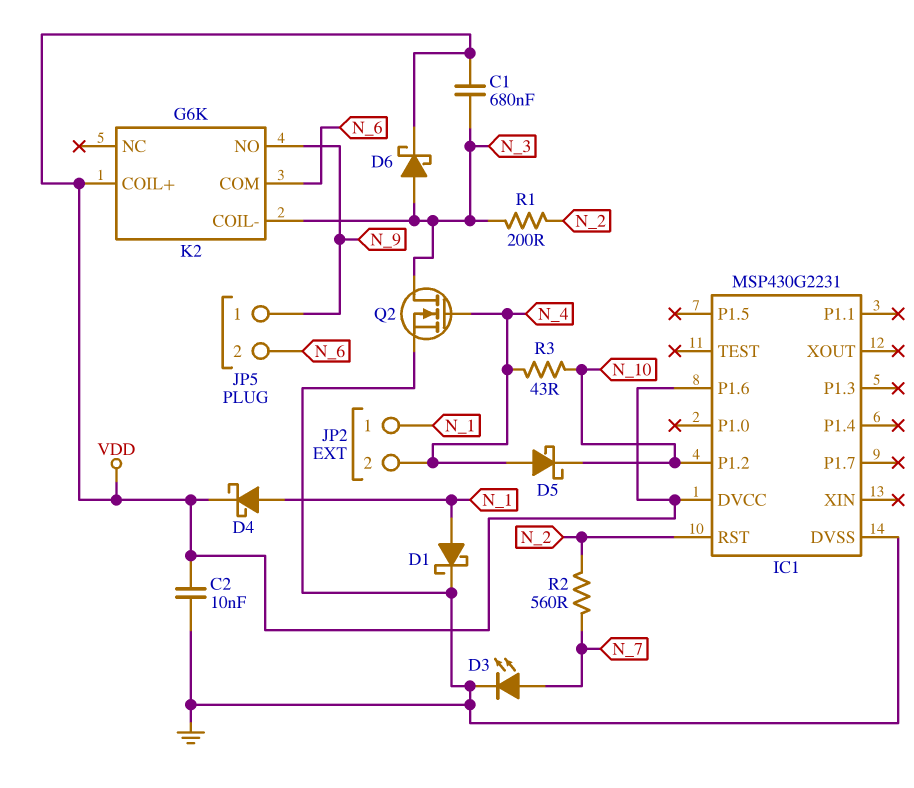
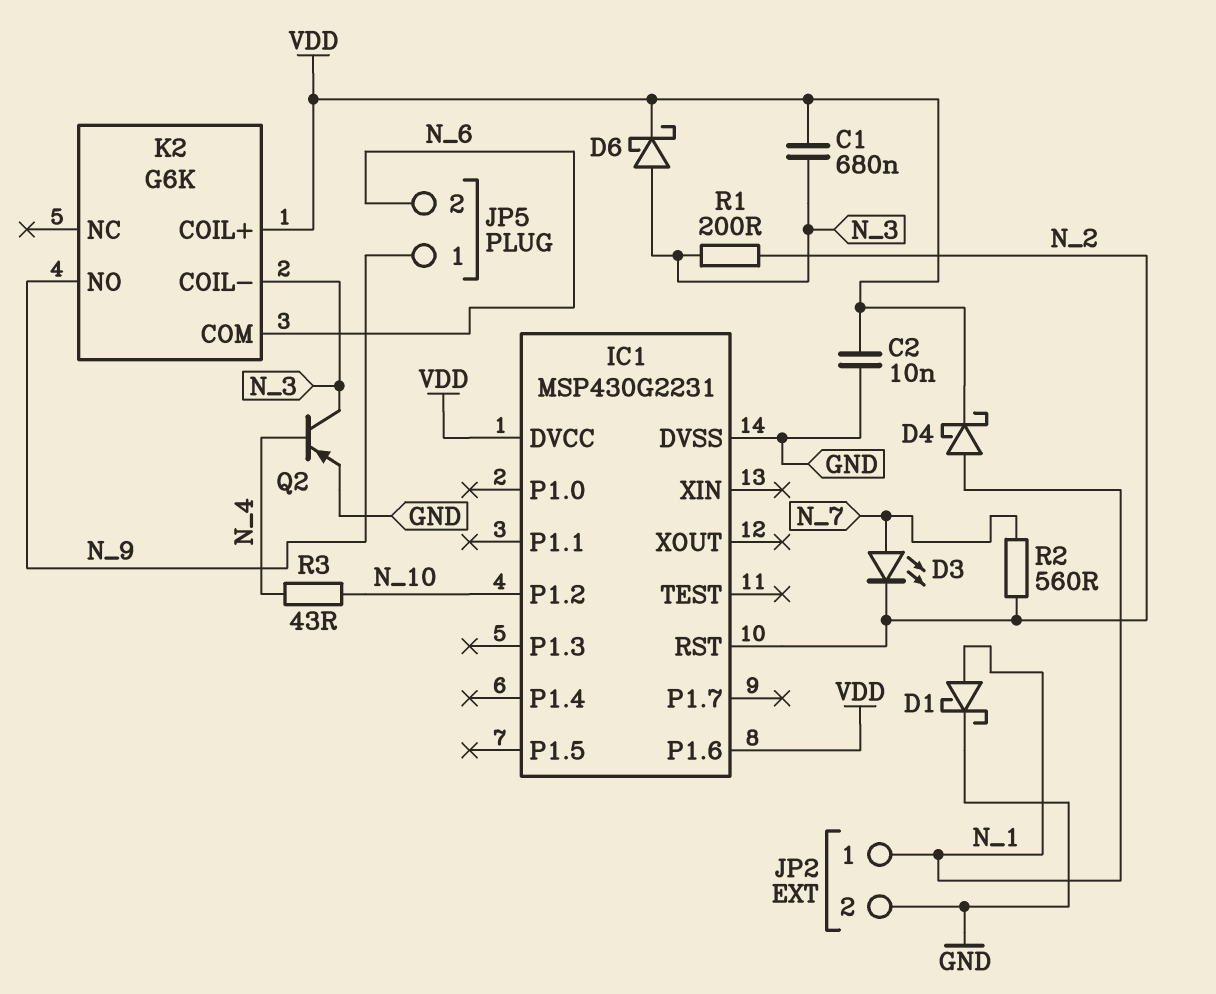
D3: LED (A N_7, K GND) -> LED (A N_7, K N_2)
D5: schottky (A N_4, K N_10) -> none
JP2 pin 2: N_4 -> GND
Q2: NMOS (G N_4, D N_3, S GND) -> PNP (B N_4, C N_3, E GND)

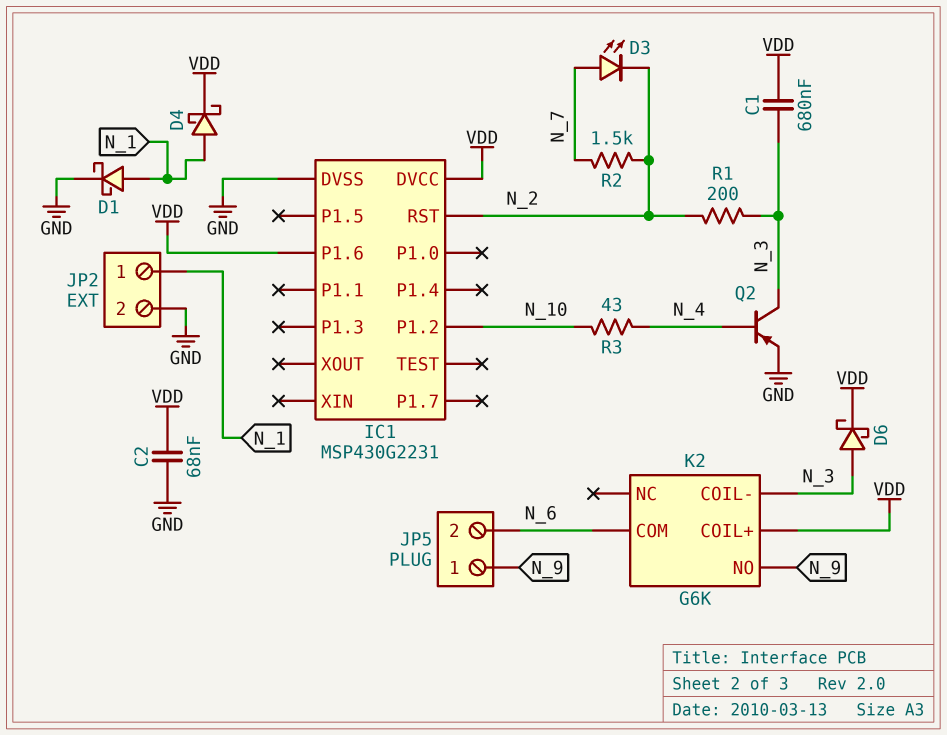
C2: 10nF (GND, VDD) -> 68nF (GND, VDD)
R2: 560 (N_2, N_7) -> 1.5k (N_2, N_7)

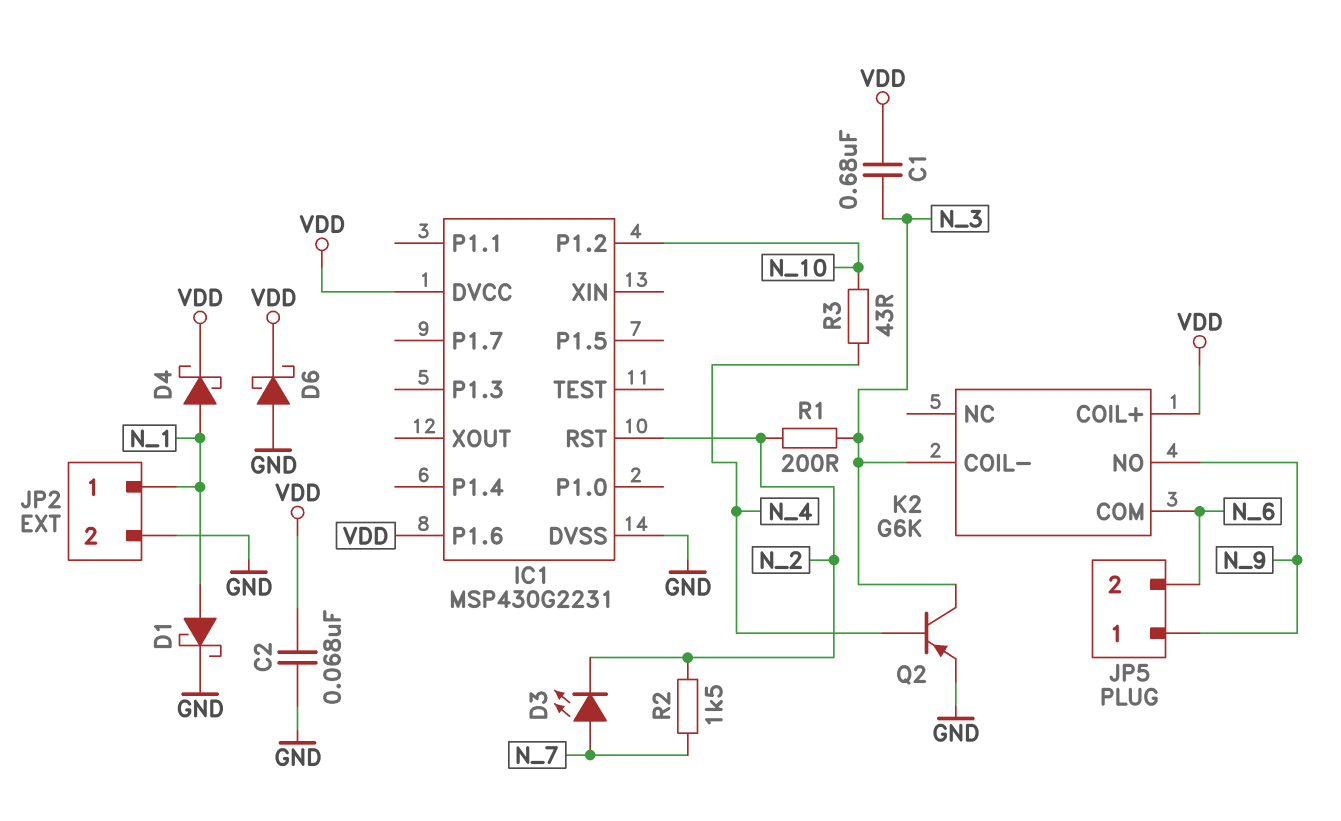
D6: schottky (A N_3, K VDD) -> schottky (A GND, K VDD)

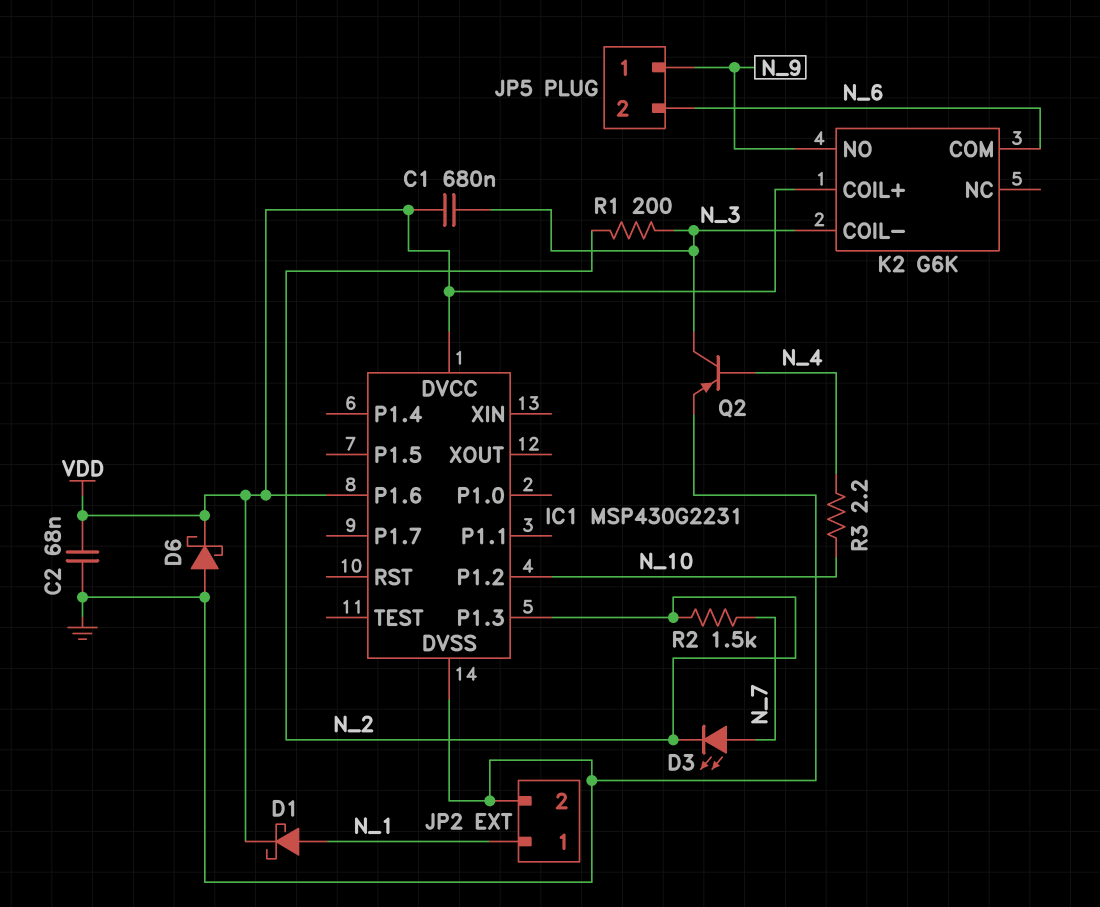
D1: schottky (A N_1, K GND) -> schottky (A N_1, K VDD)
D4: schottky (A N_1, K VDD) -> none
IC1 pin P1.3: none -> N_2
IC1 pin RST: N_2 -> none
R3: 43 (N_4, N_10) -> 2.2 (N_4, N_10)

